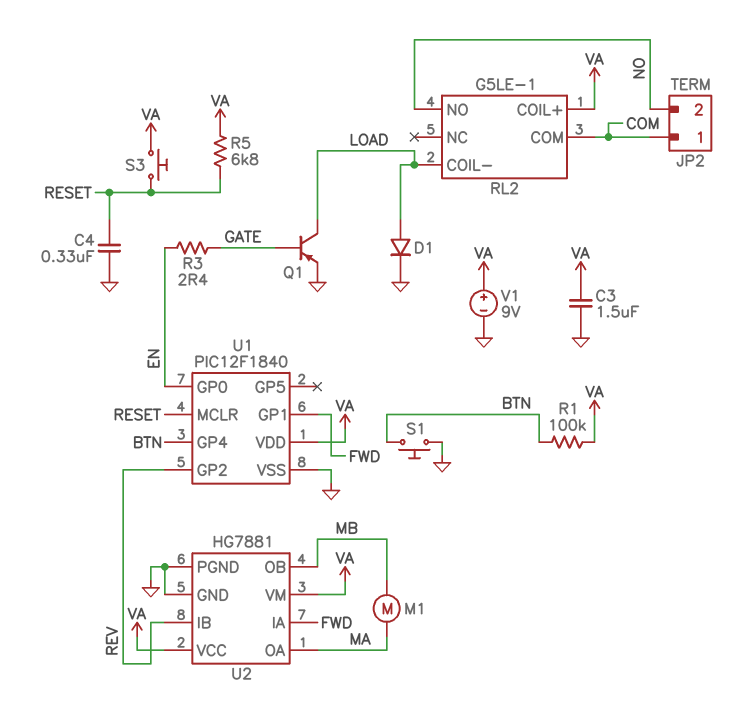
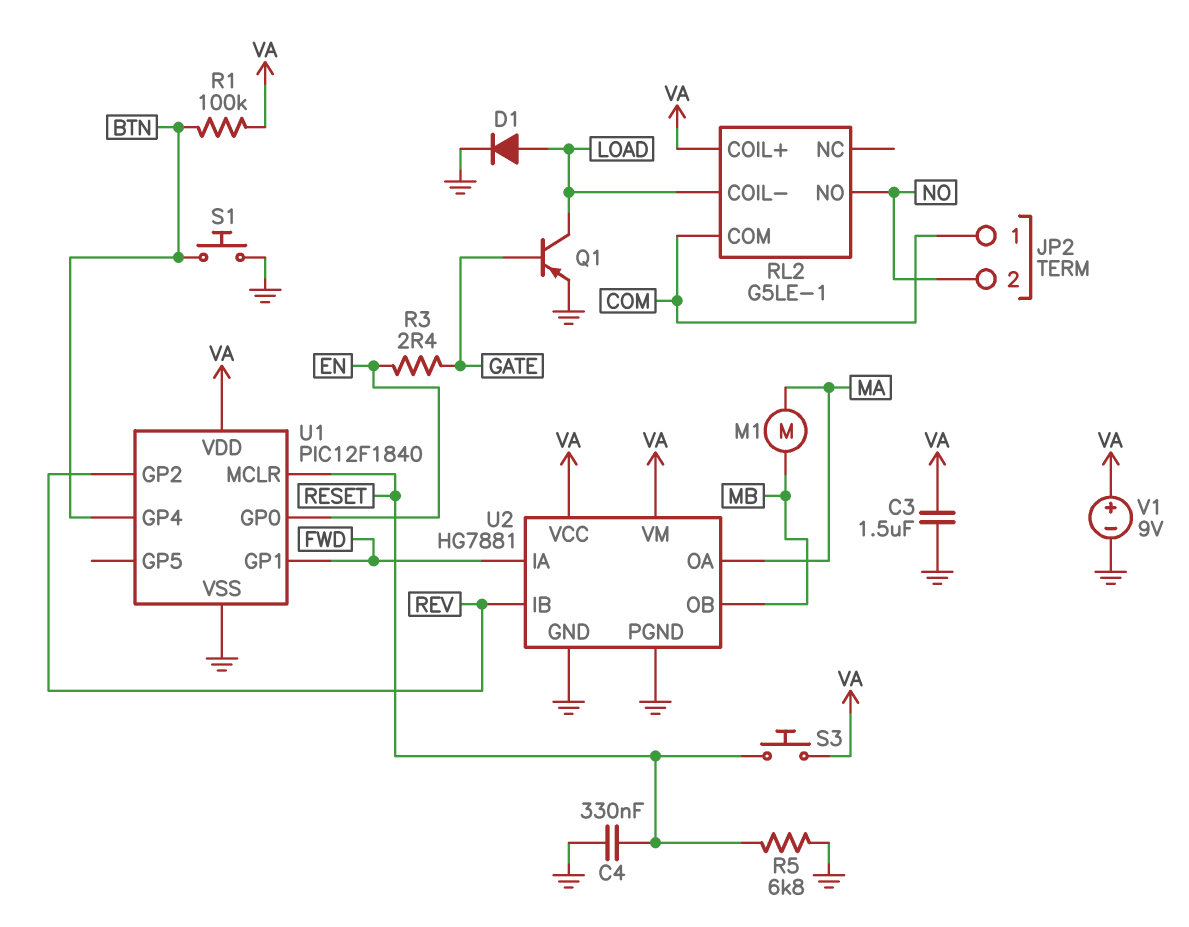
R5: 6.8k (RESET, VA) -> 6.8k (GND, RESET)

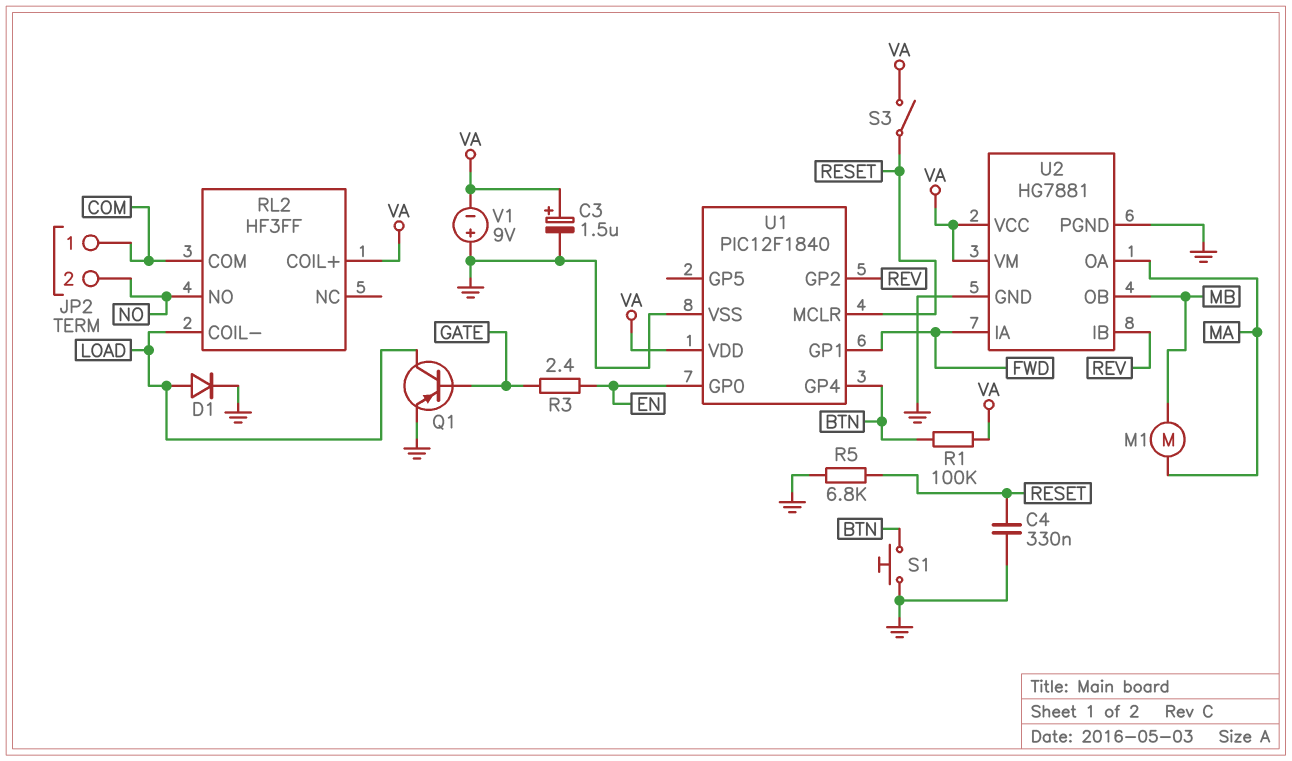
C3: 1.5uF (GND, VA) -> 1.5uF (plus VA, minus GND)
RL2: G5LE-1 -> HF3FF
S3: button (RESET, VA) -> switch (RESET, VA)
V1: 9V (plus VA, minus GND) -> 9V (plus GND, minus VA)

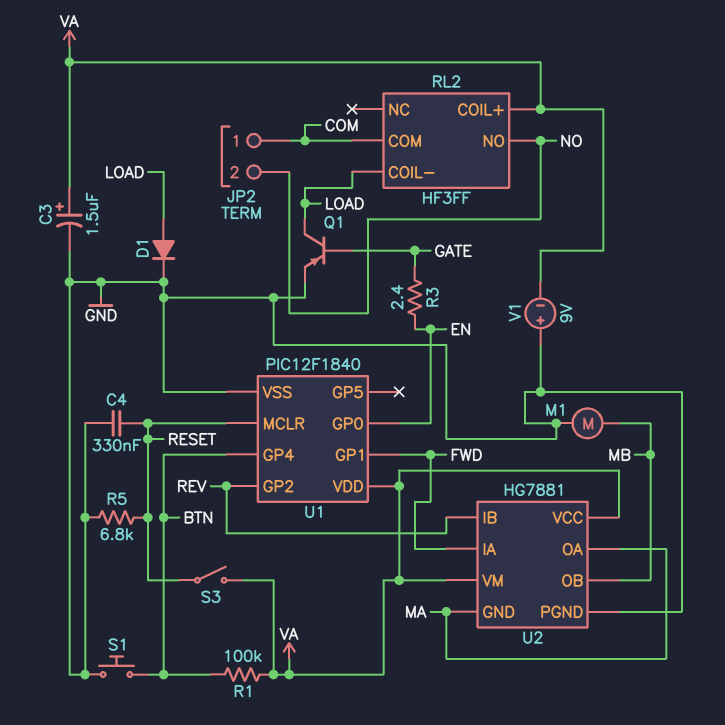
M1: motor (MA, MB) -> motor (GND, MB)
U2 pin GND: GND -> MA

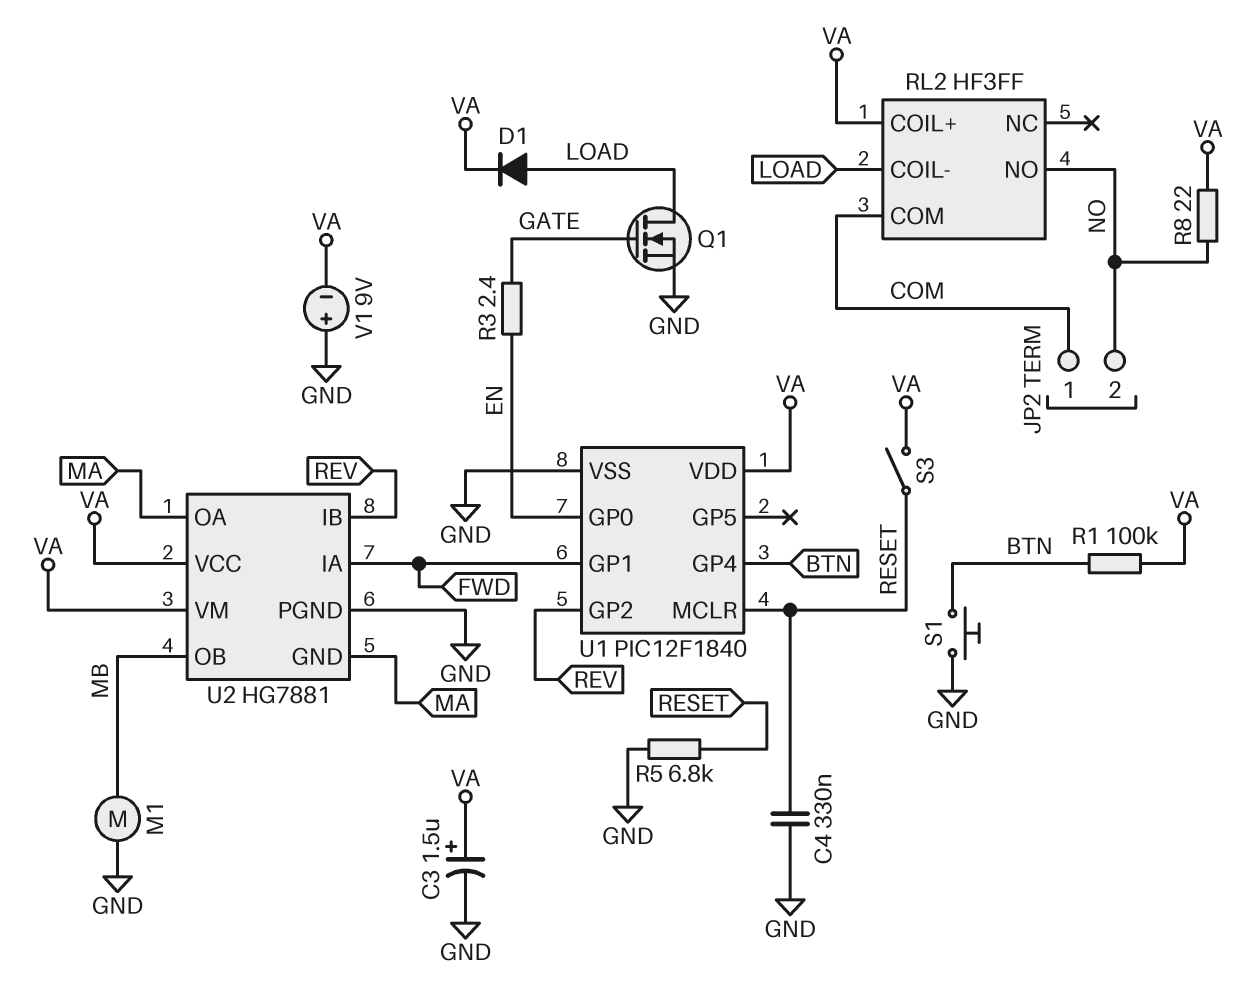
D1: diode (A LOAD, K GND) -> diode (A LOAD, K VA)
Q1: PNP (B GATE, C LOAD, E GND) -> NMOS (G GATE, D LOAD, S GND)
R8: none -> 22 (NO, VA)

